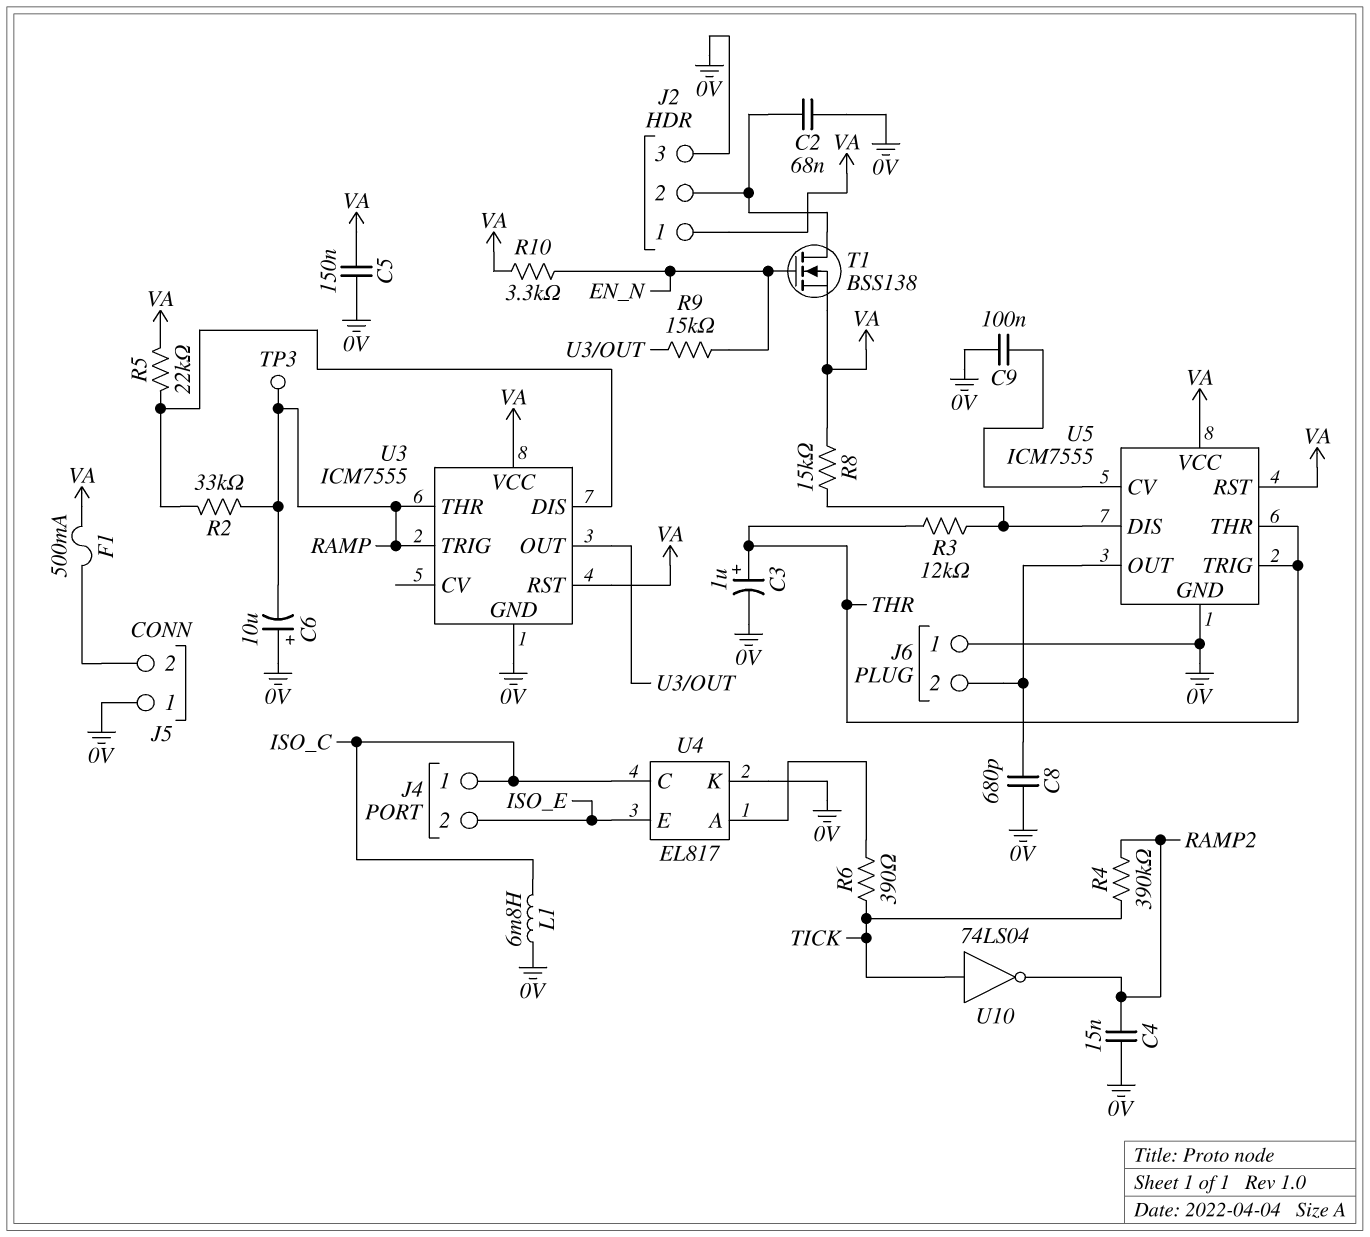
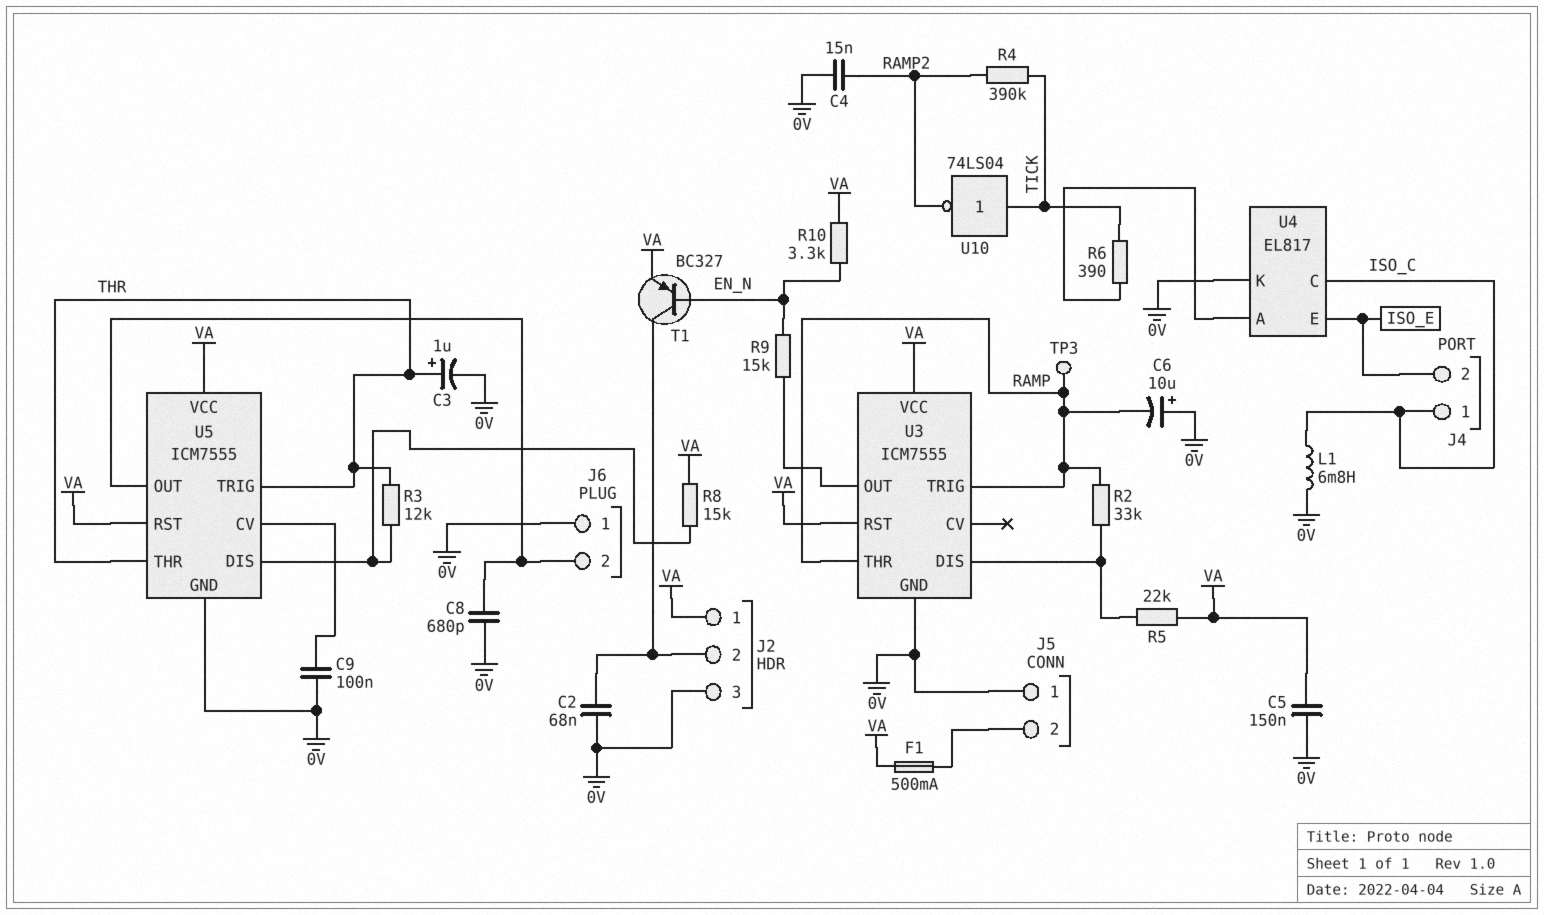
T1: NMOS BSS138 (G EN_N, D J2/2, S VA) -> PNP BC327 (B EN_N, C J2/2, E VA)

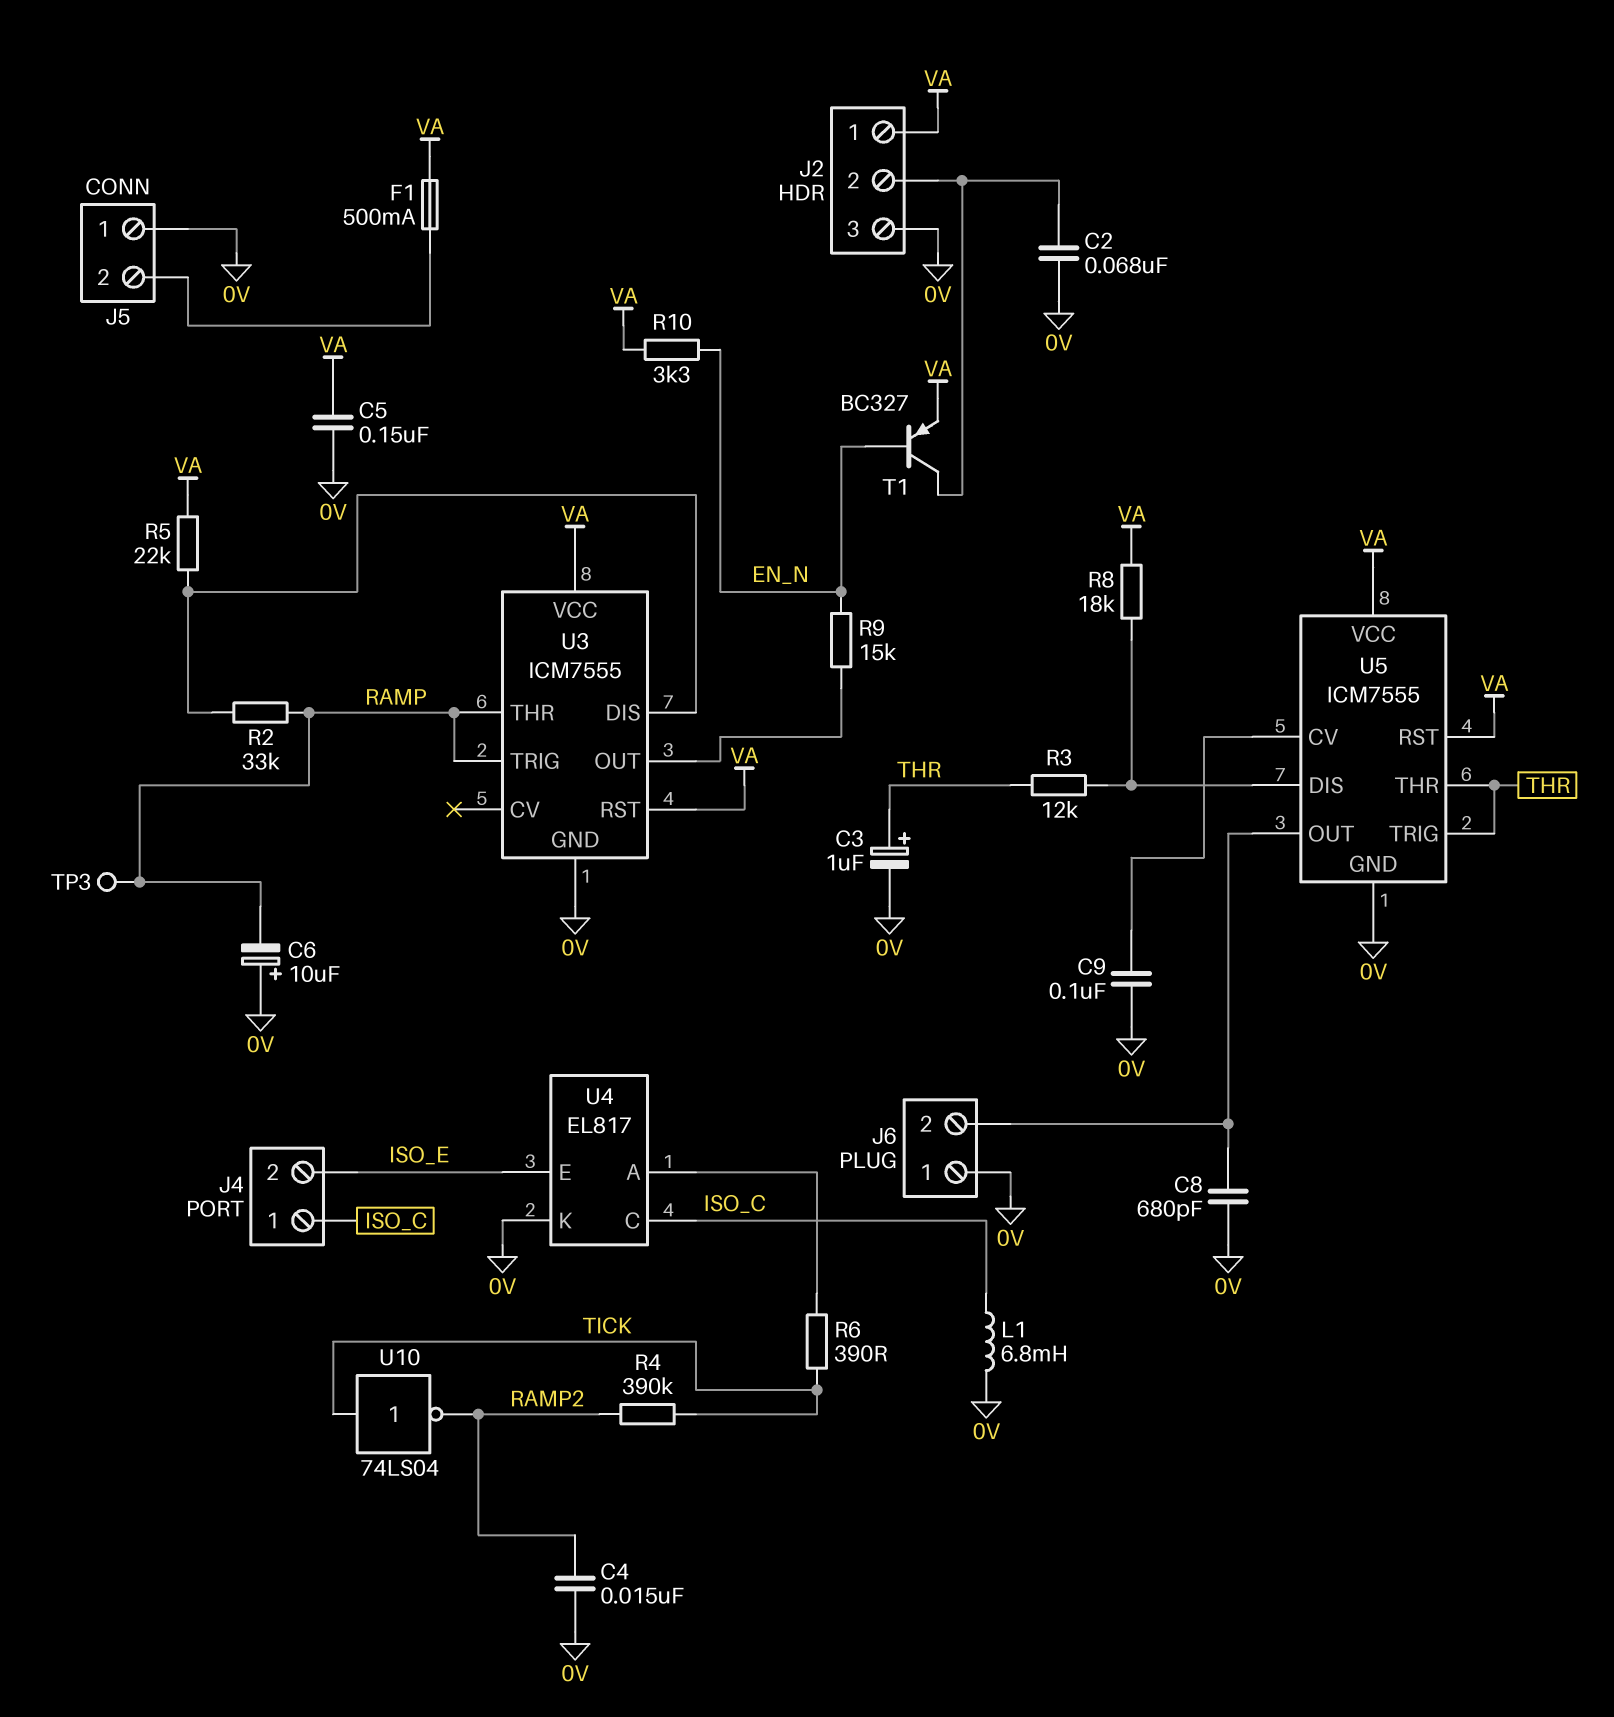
R8: 15k (U5/DIS, VA) -> 18k (U5/DIS, VA)

